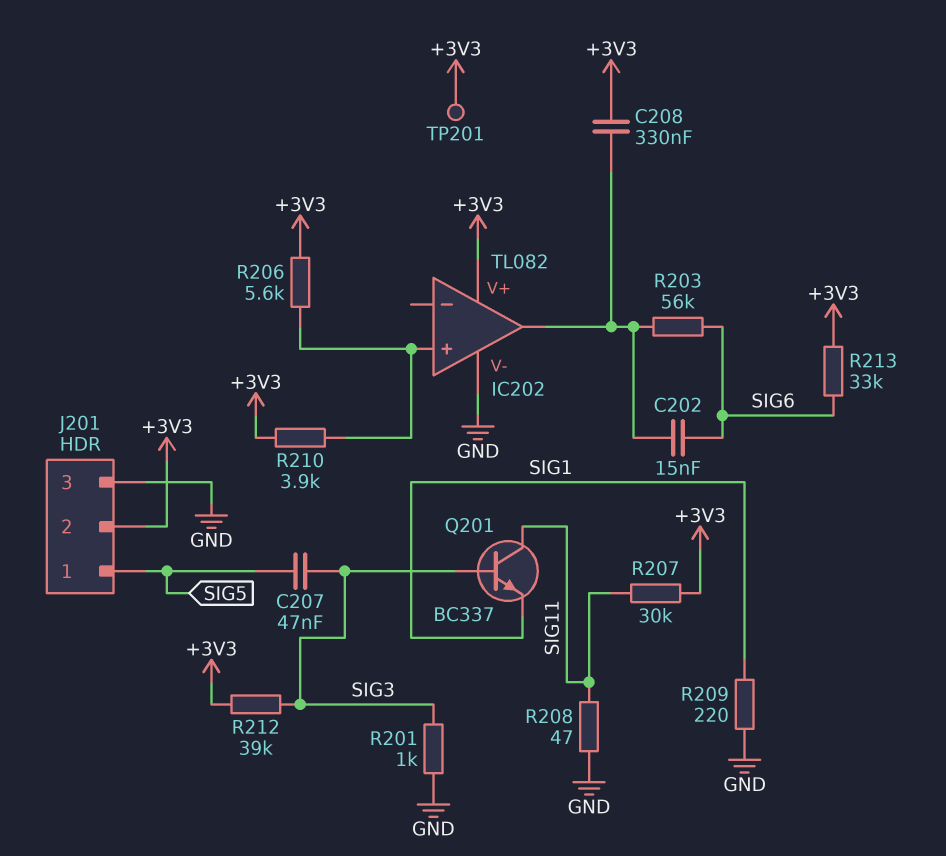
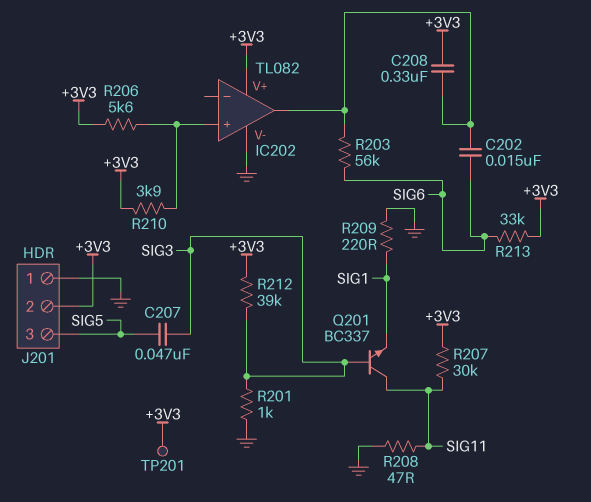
J201 pin 1: SIG5 -> GND
J201 pin 3: GND -> SIG5

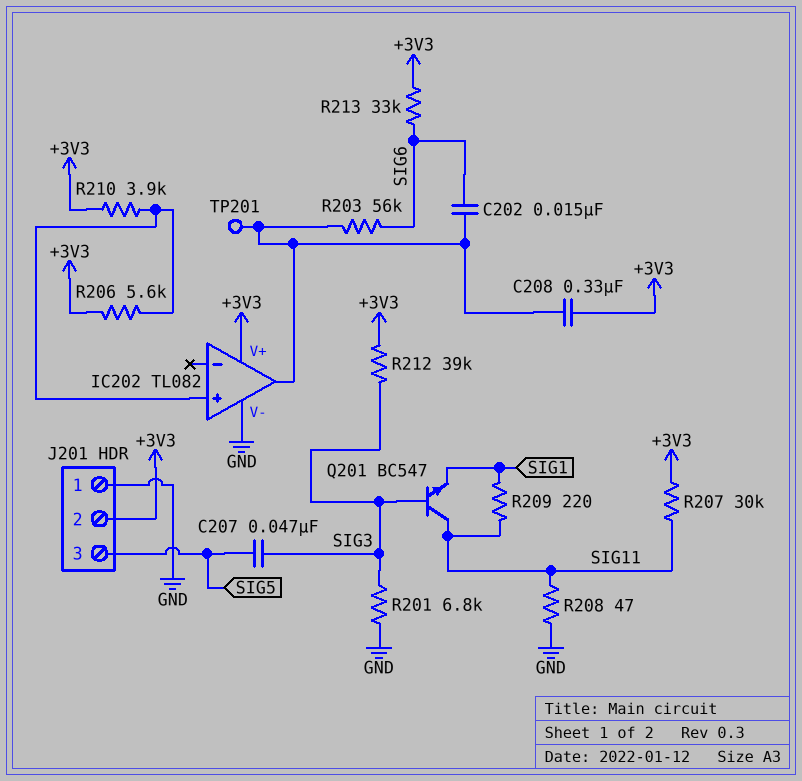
Q201: NPN BC337 (B SIG3, C SIG11, E SIG1) -> NPN BC547 (B SIG3, C SIG11, E SIG1)
R201: 1k (GND, SIG3) -> 6.8k (GND, SIG3)
R209: 220 (GND, SIG1) -> 220 (SIG1, SIG11)
TP201: test point (+3V3) -> test point (IC202/out)

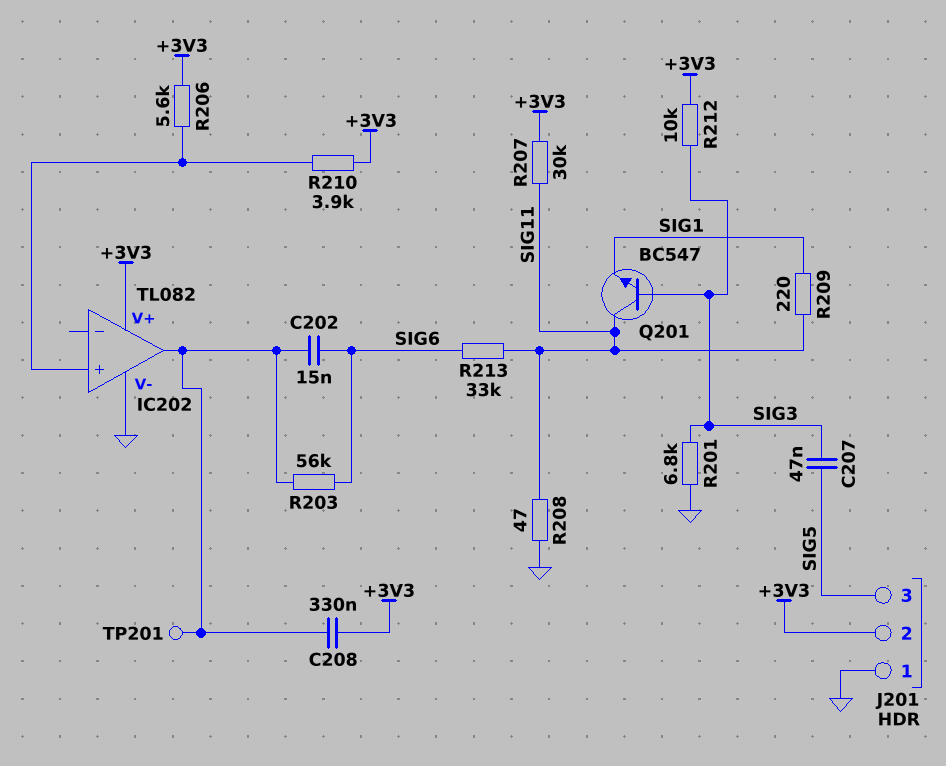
R212: 39k (+3V3, SIG3) -> 10k (+3V3, SIG3)
R213: 33k (+3V3, SIG6) -> 33k (SIG6, SIG11)

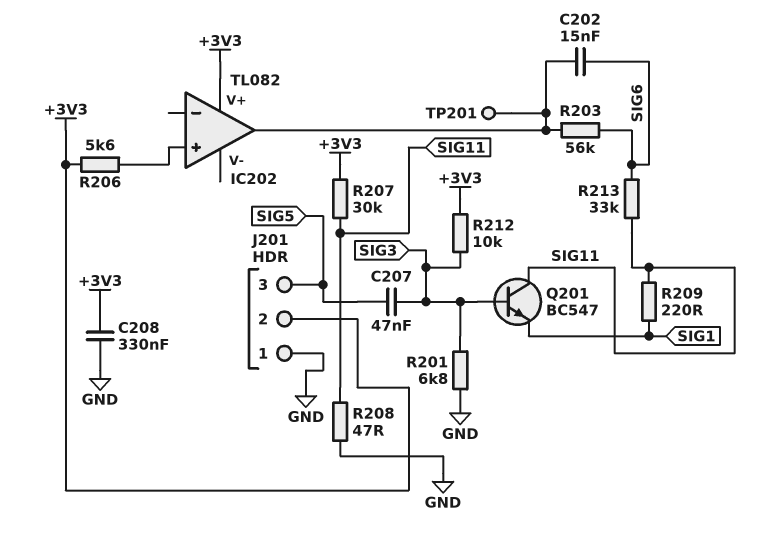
C208: 330nF (+3V3, IC202/out) -> 330nF (+3V3, GND)
IC202 pin V-: GND -> none
R210: 3.9k (+3V3, IC202/in+) -> none

